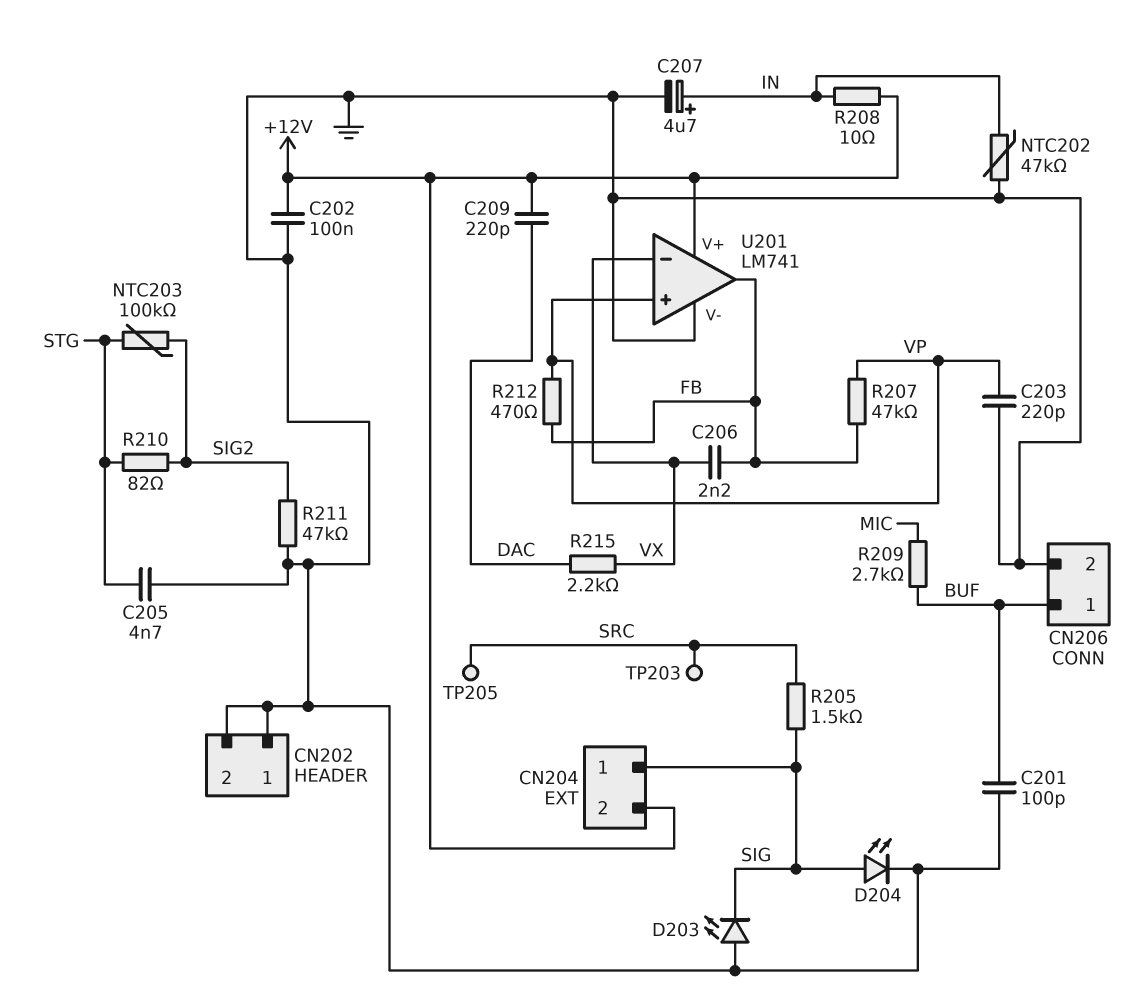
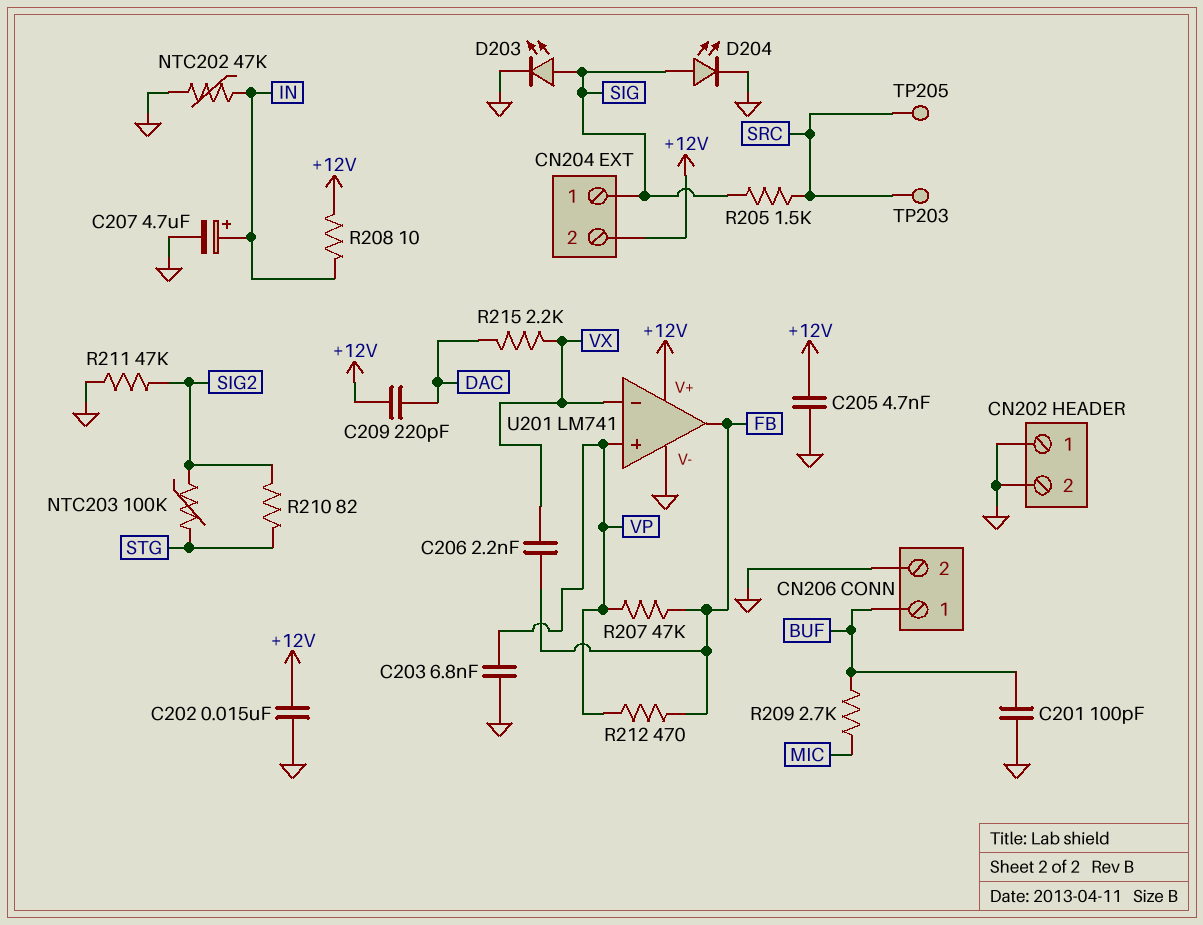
C202: 100nF (+12V, GND) -> 15nF (+12V, GND)
C203: 220pF (GND, VP) -> 6.8nF (GND, VP)
C205: 4.7nF (GND, STG) -> 4.7nF (+12V, GND)
D203: LED (A GND, K SIG) -> LED (A SIG, K GND)

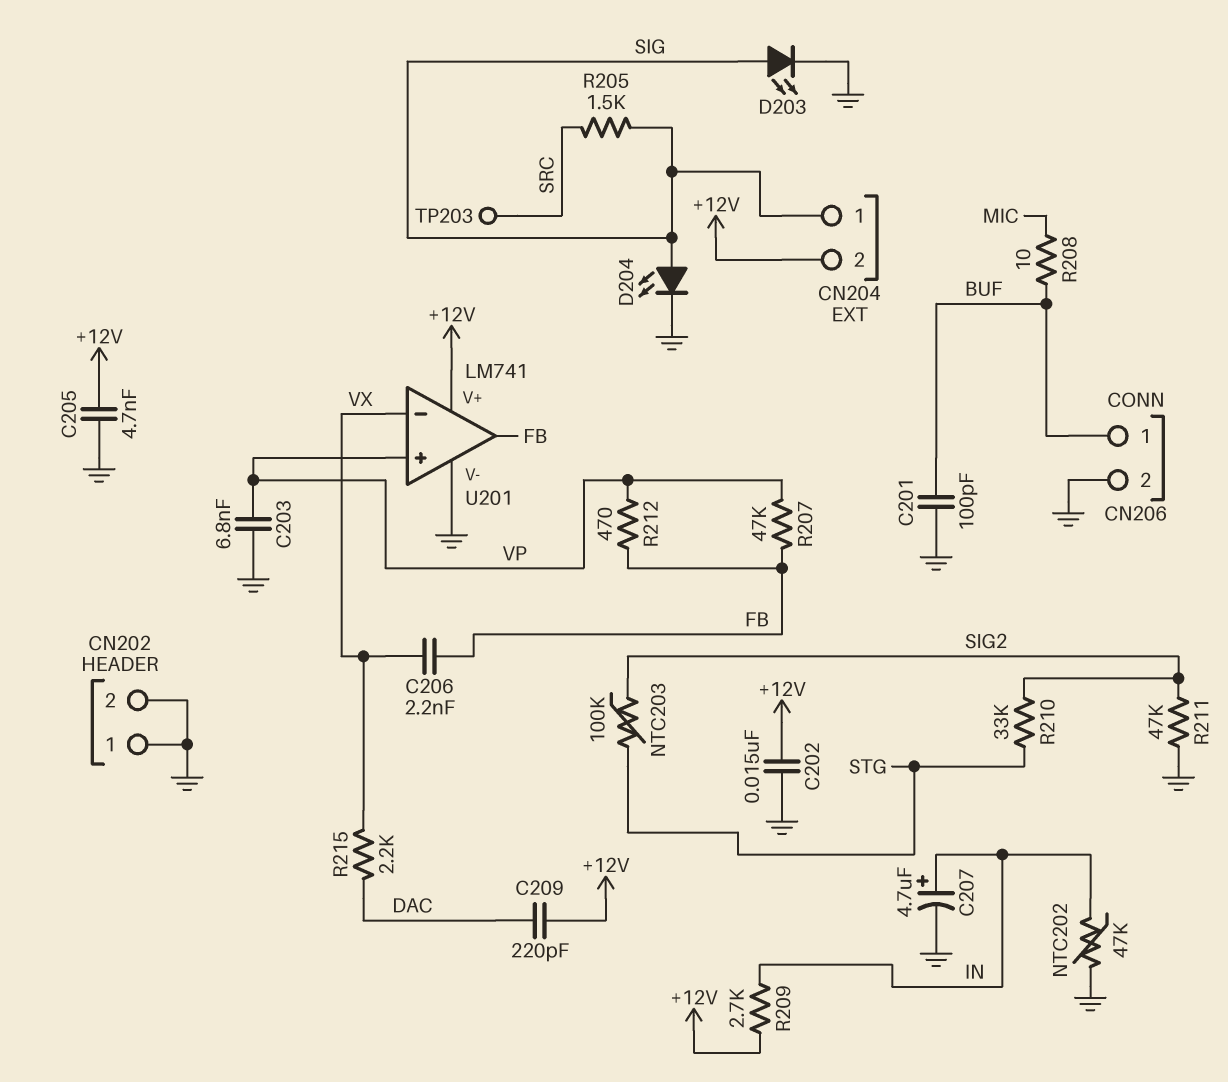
R208: 10 (+12V, IN) -> 10 (BUF, MIC)
R209: 2.7k (BUF, MIC) -> 2.7k (+12V, IN)
R210: 82 (SIG2, STG) -> 33k (SIG2, STG)
TP205: test point (SRC) -> none

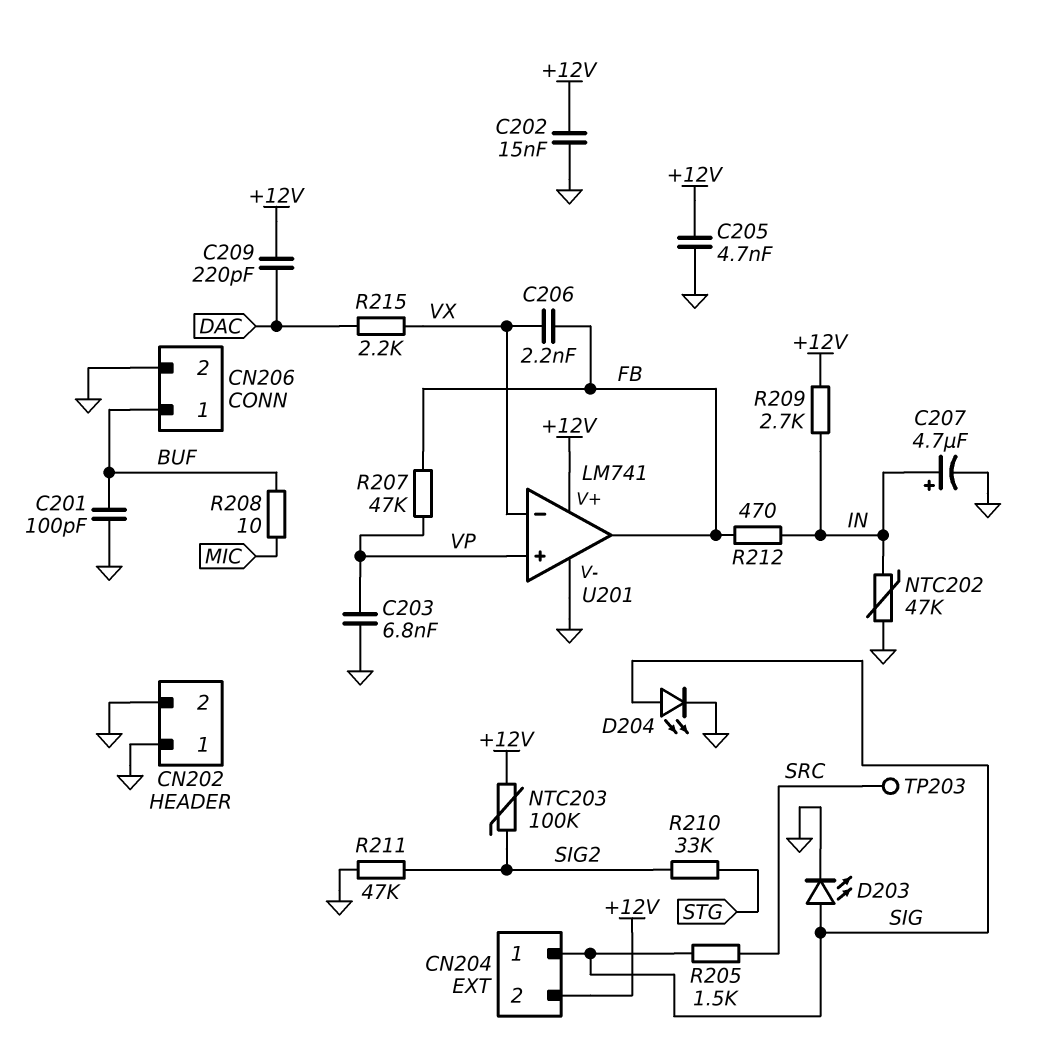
NTC203: 100k (SIG2, STG) -> 100k (+12V, SIG2)
R212: 470 (FB, VP) -> 470 (FB, IN)

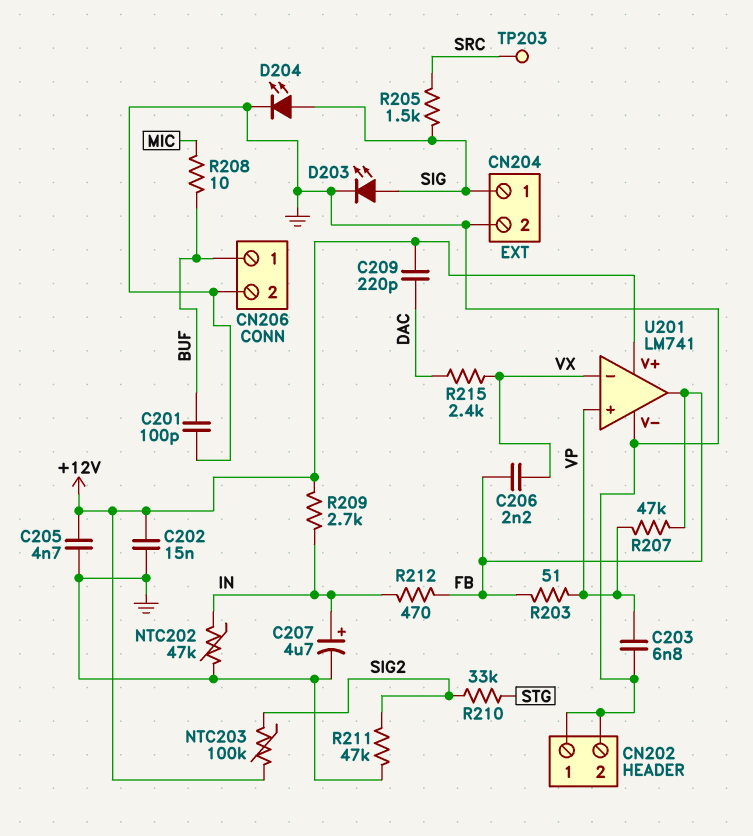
CN204 pin 2: +12V -> GND
R203: none -> 51 (FB, VP)
R215: 2.2k (DAC, VX) -> 2.4k (DAC, VX)

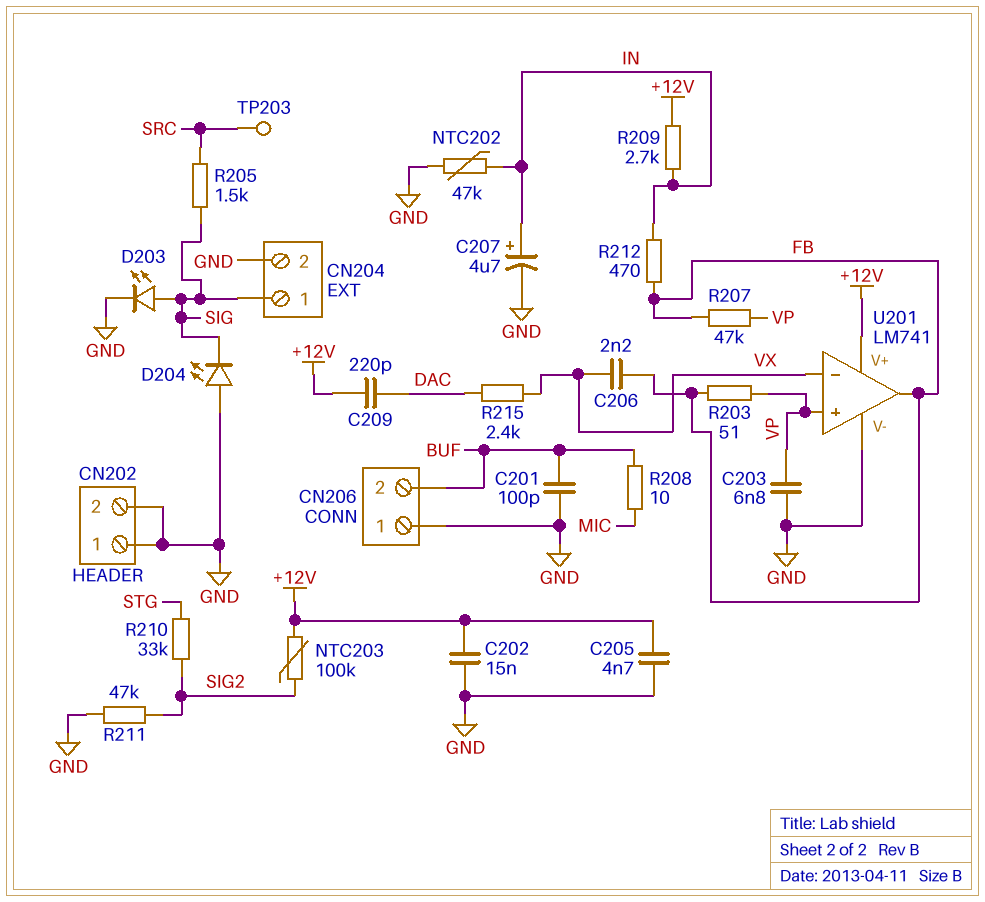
CN206 pin 1: BUF -> GND
CN206 pin 2: GND -> BUF
D204: LED (A SIG, K GND) -> LED (A GND, K SIG)

